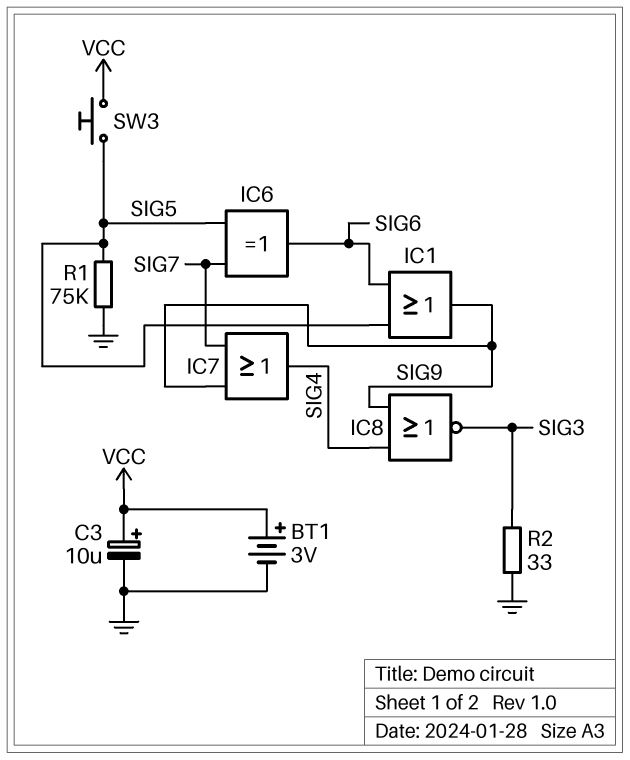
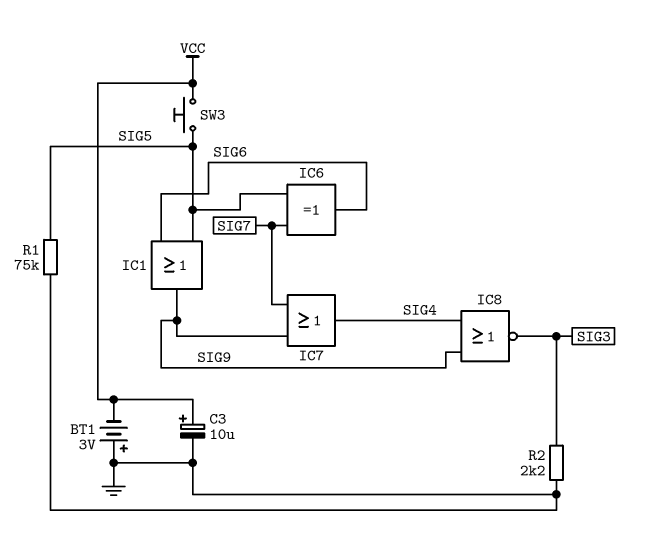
BT1: 3V (plus VCC, minus GND) -> 3V (plus GND, minus VCC)
R2: 33 (GND, SIG3) -> 2.2k (GND, SIG3)

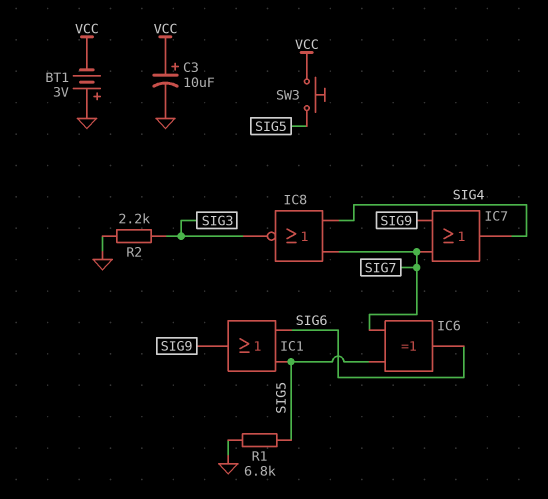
IC8: NOR (in SIG4, in SIG9, out SIG3) -> NOR (in SIG4, in SIG7, out SIG3)
R1: 75k (GND, SIG5) -> 6.8k (GND, SIG5)

